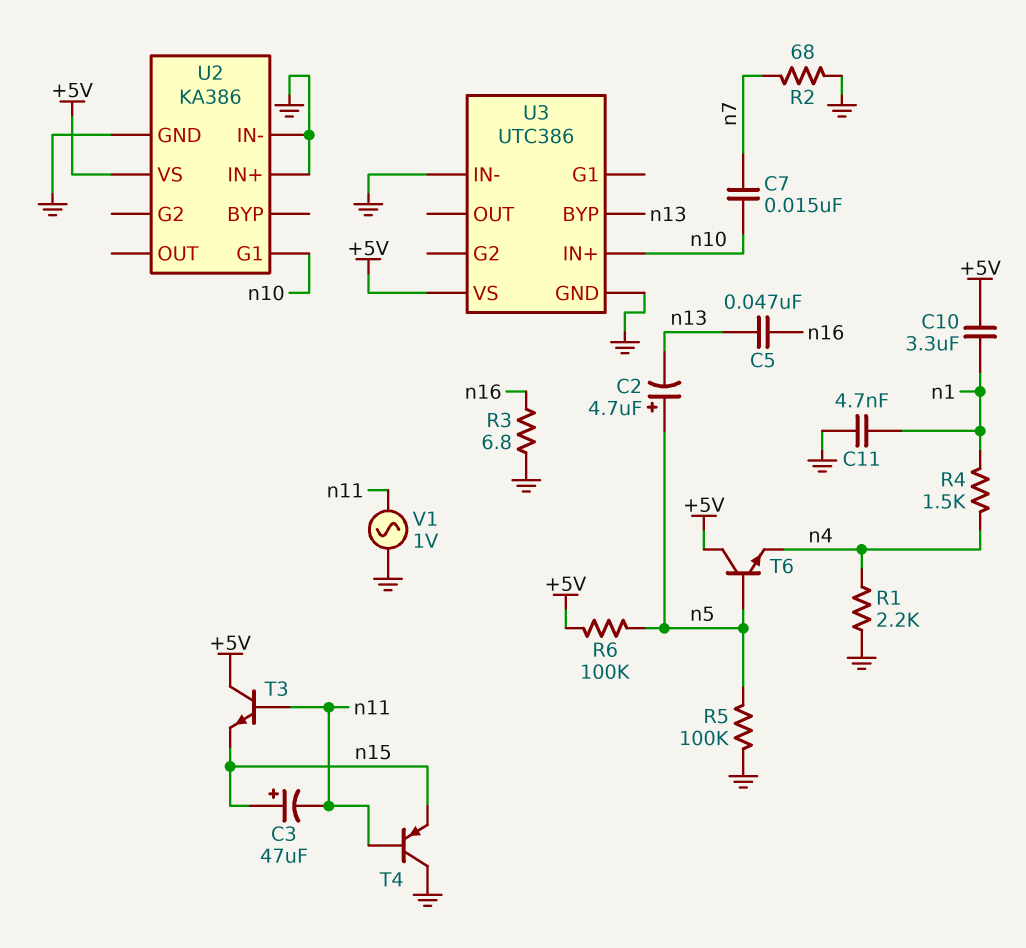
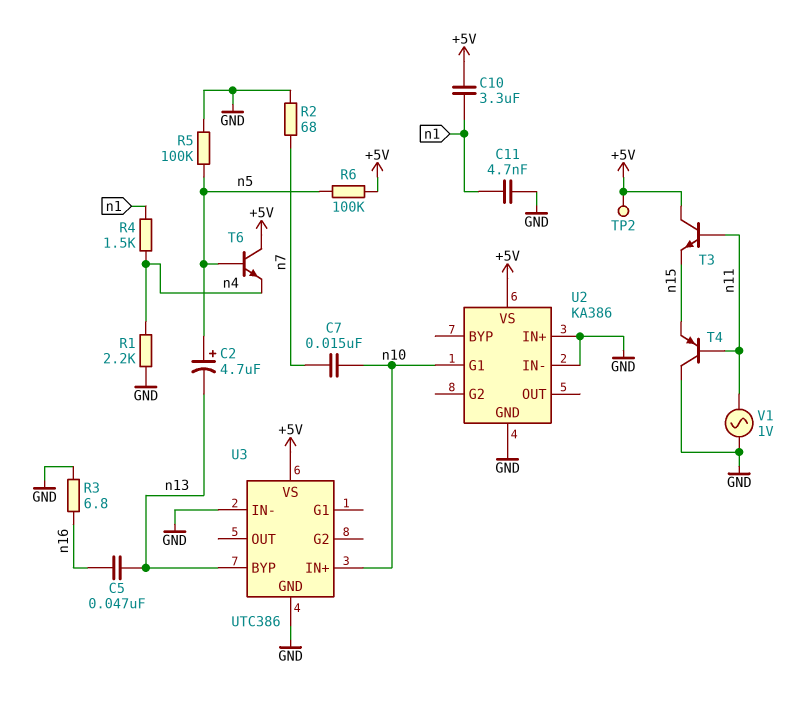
C3: 47uF (plus n15, minus n11) -> none
TP2: none -> test point (+5V)

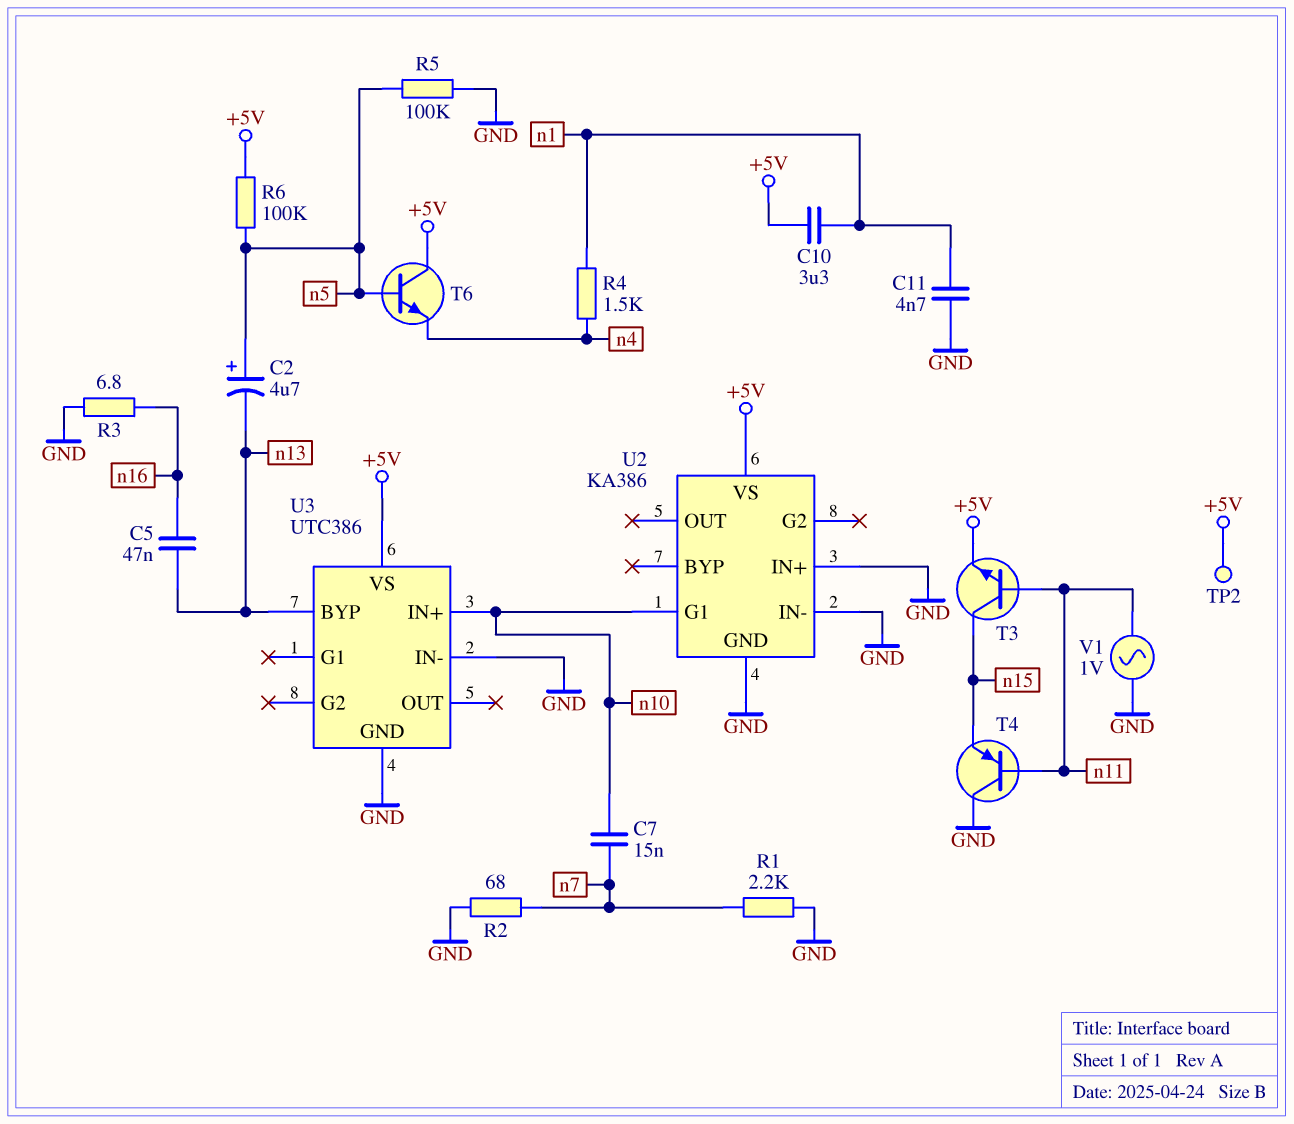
R1: 2.2k (GND, n4) -> 2.2k (GND, n7)
T3: NPN (B n11, C +5V, E n15) -> NPN (B n11, C n15, E +5V)

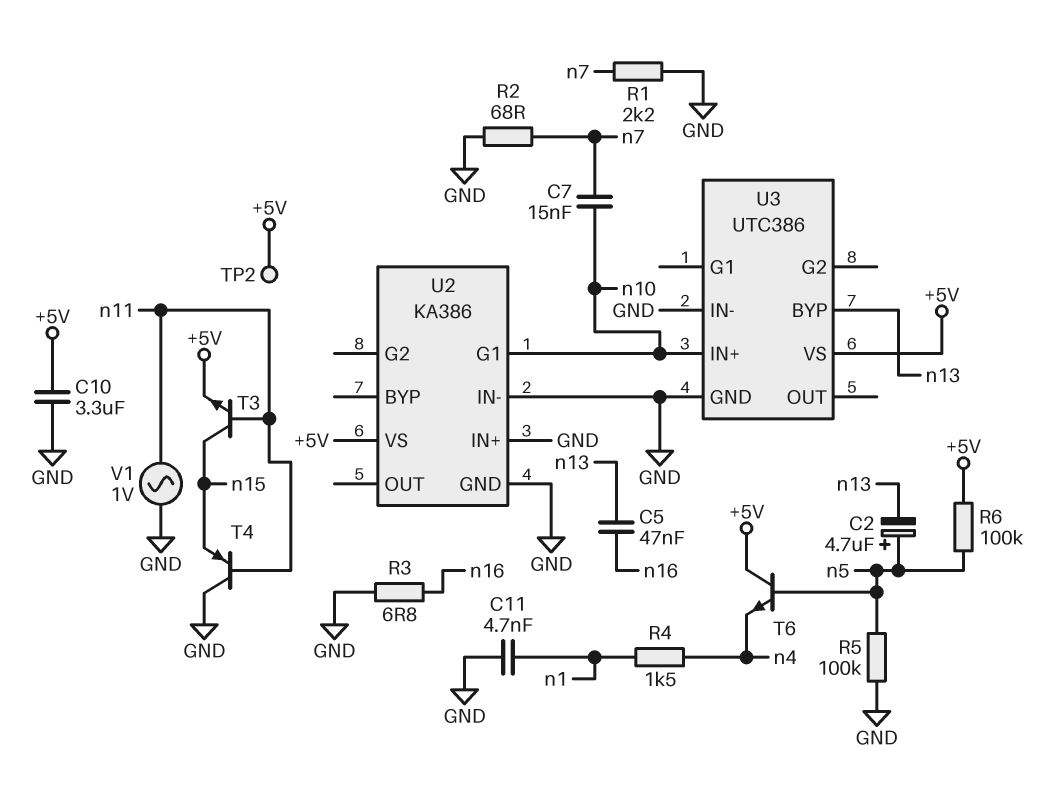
C10: 3.3uF (+5V, n1) -> 3.3uF (+5V, GND)

